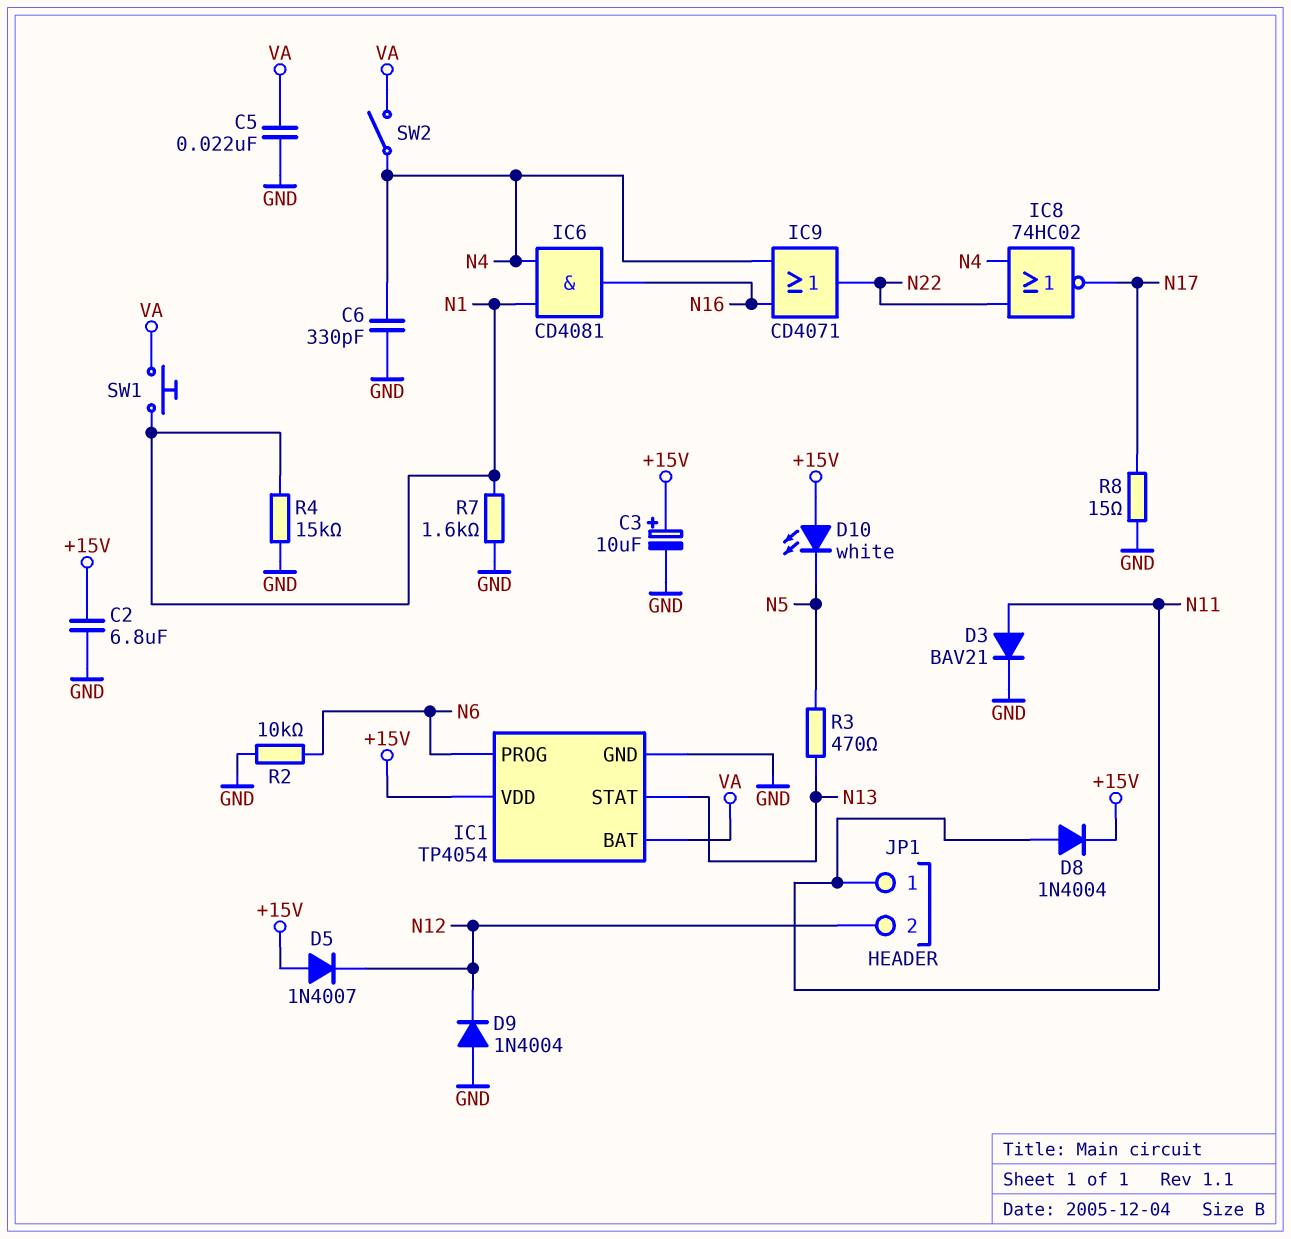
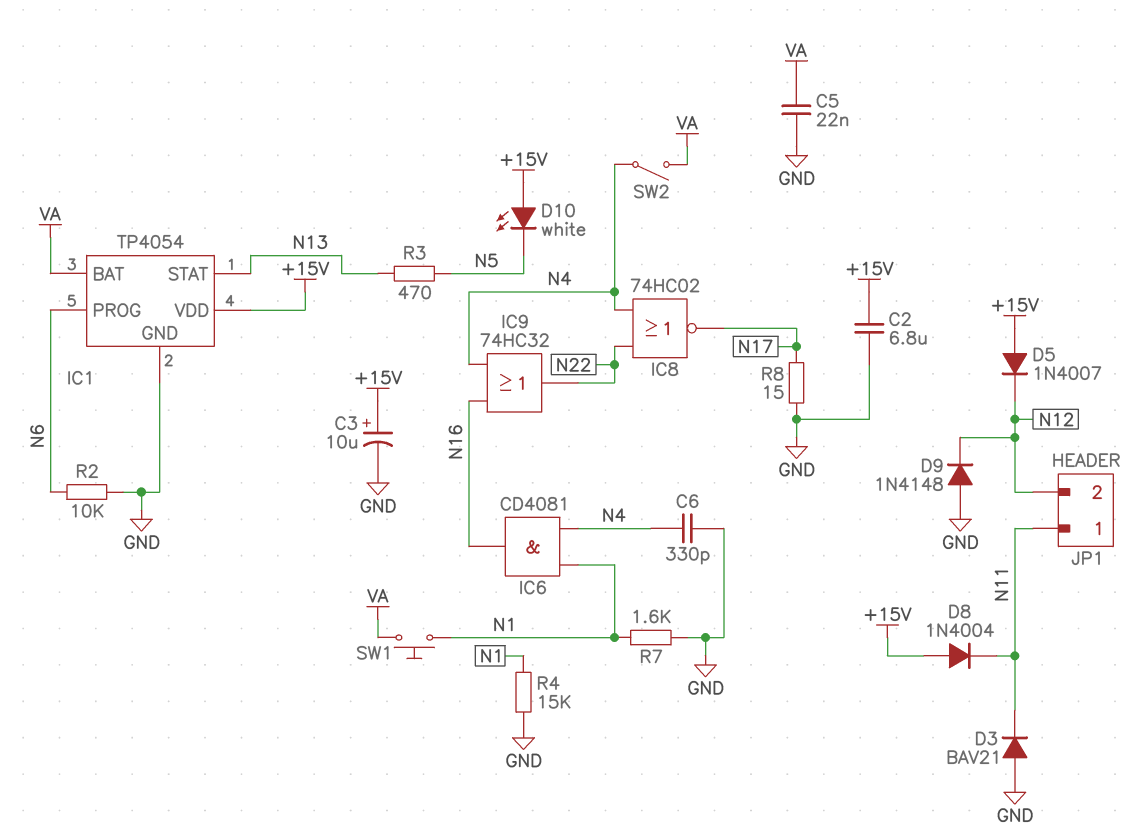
D3: diode BAV21 (A N11, K GND) -> diode BAV21 (A GND, K N11)
D8: diode 1N4004 (A N11, K +15V) -> diode 1N4004 (A +15V, K N11)
D9: diode 1N4004 (A GND, K N12) -> diode 1N4148 (A GND, K N12)
IC9: OR CD4071 (in N4, in N16, out N22) -> OR 74HC32 (in N4, in N16, out N22)

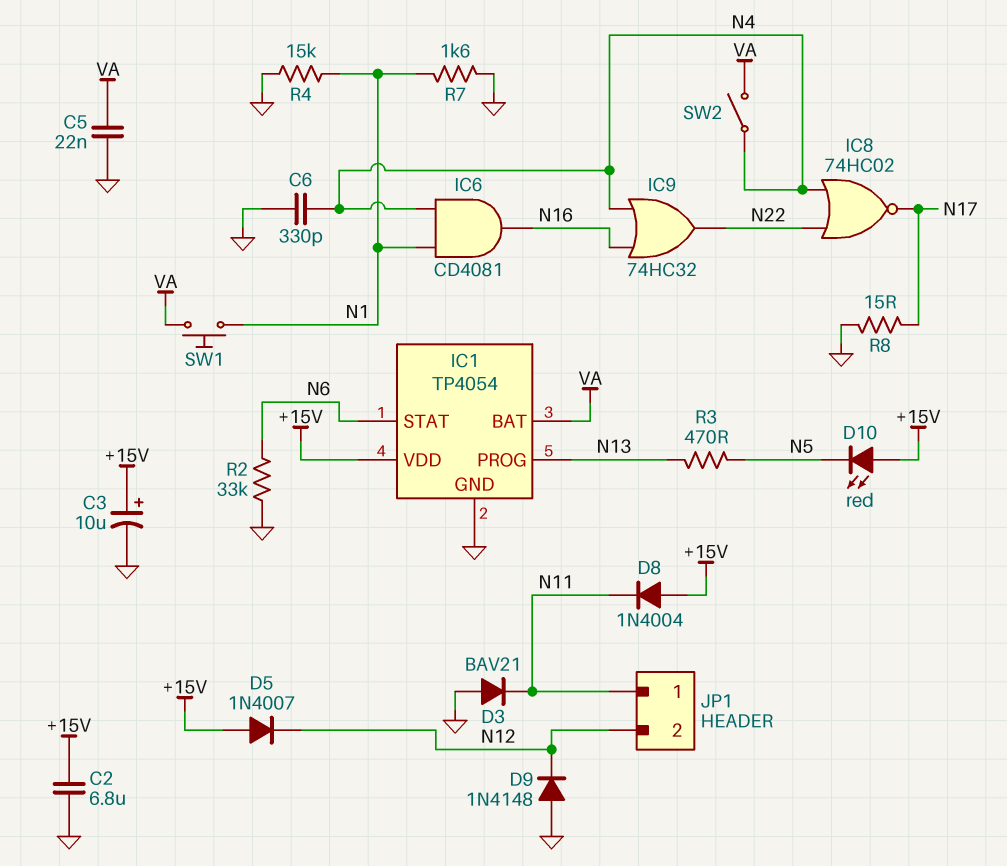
D10: LED white (A +15V, K N5) -> LED red (A +15V, K N5)
IC1 pin PROG: N6 -> N13
IC1 pin STAT: N13 -> N6
R2: 10k (GND, N6) -> 33k (GND, N6)

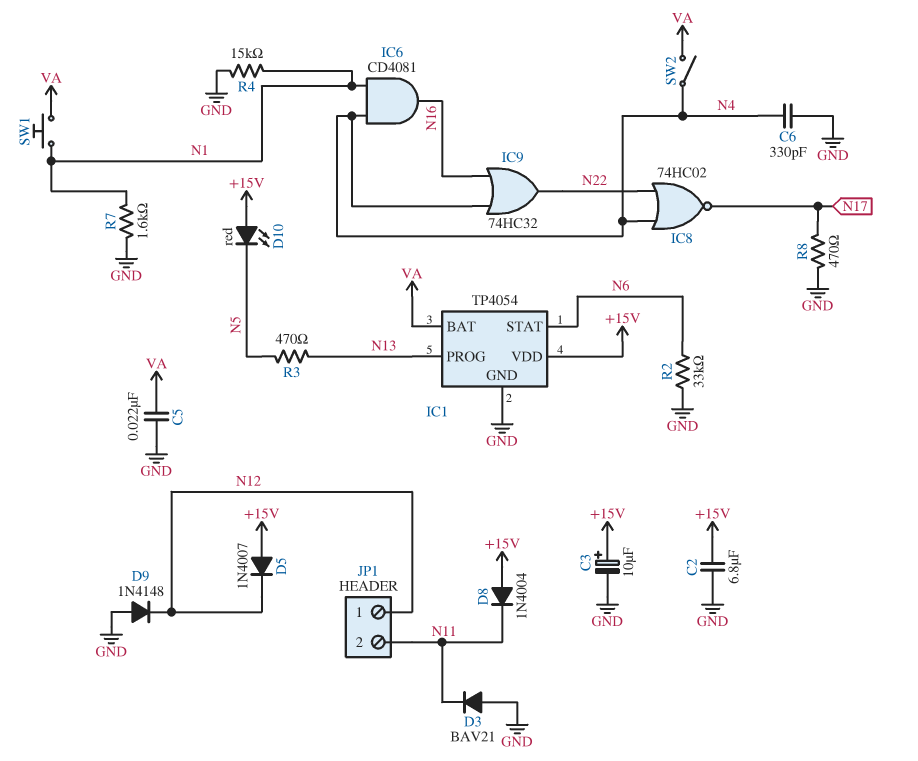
JP1 pin 1: N11 -> N12
JP1 pin 2: N12 -> N11
R8: 15 (GND, N17) -> 470 (GND, N17)

